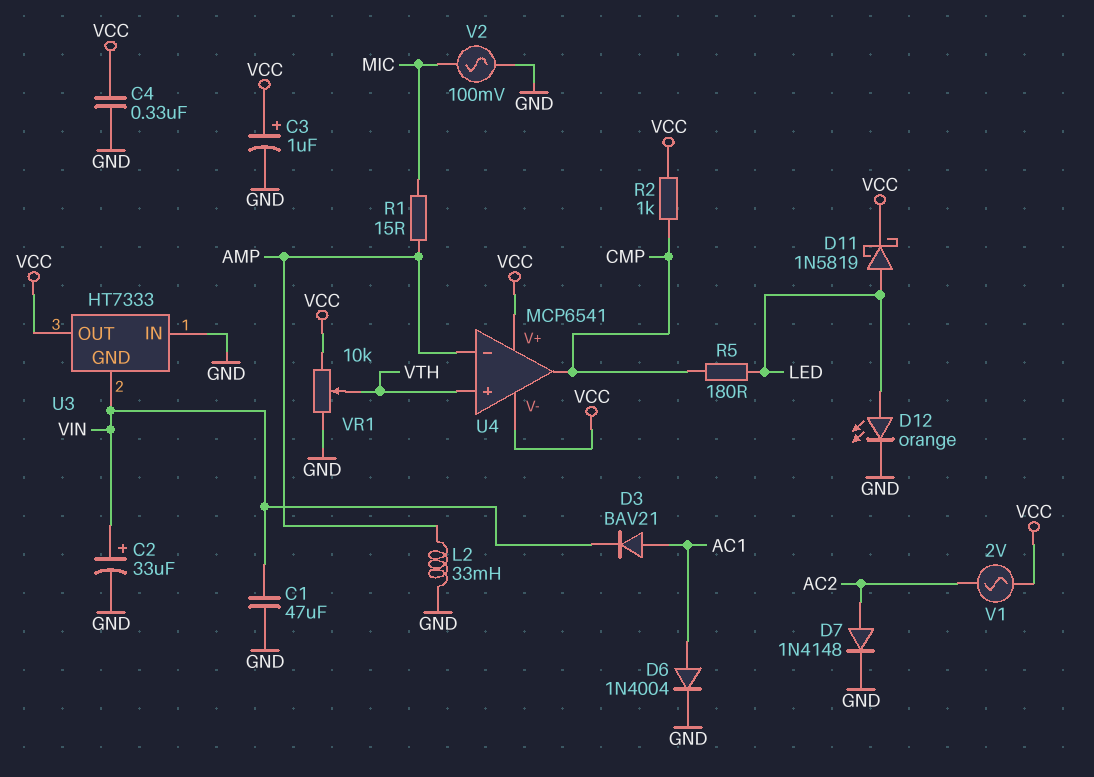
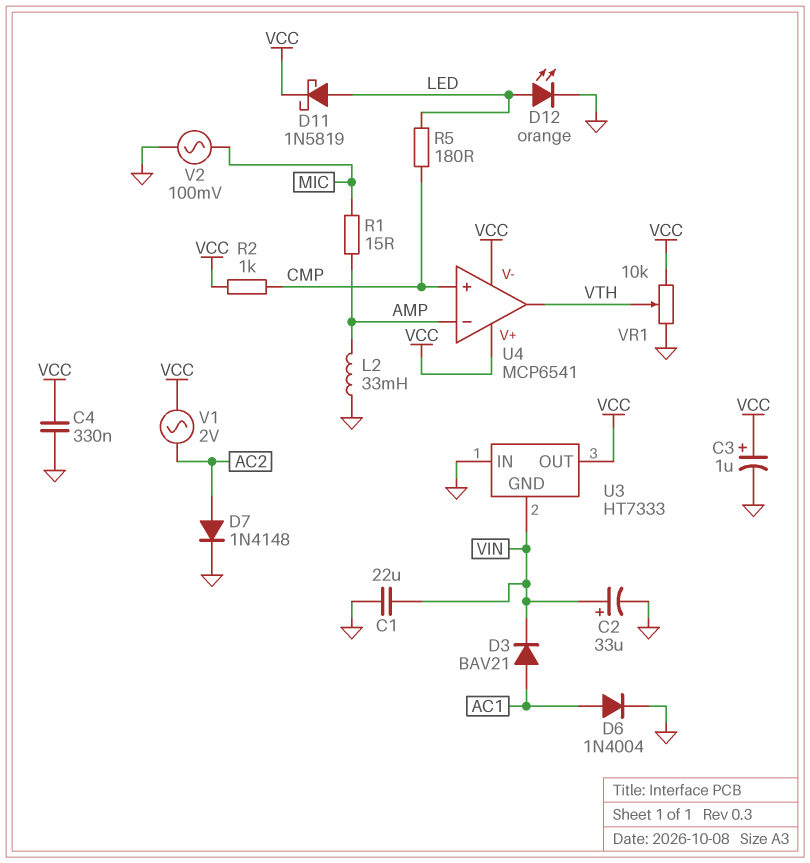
C1: 47uF (GND, VIN) -> 22uF (GND, VIN)
U4 pin in+: VTH -> CMP
U4 pin out: CMP -> VTH

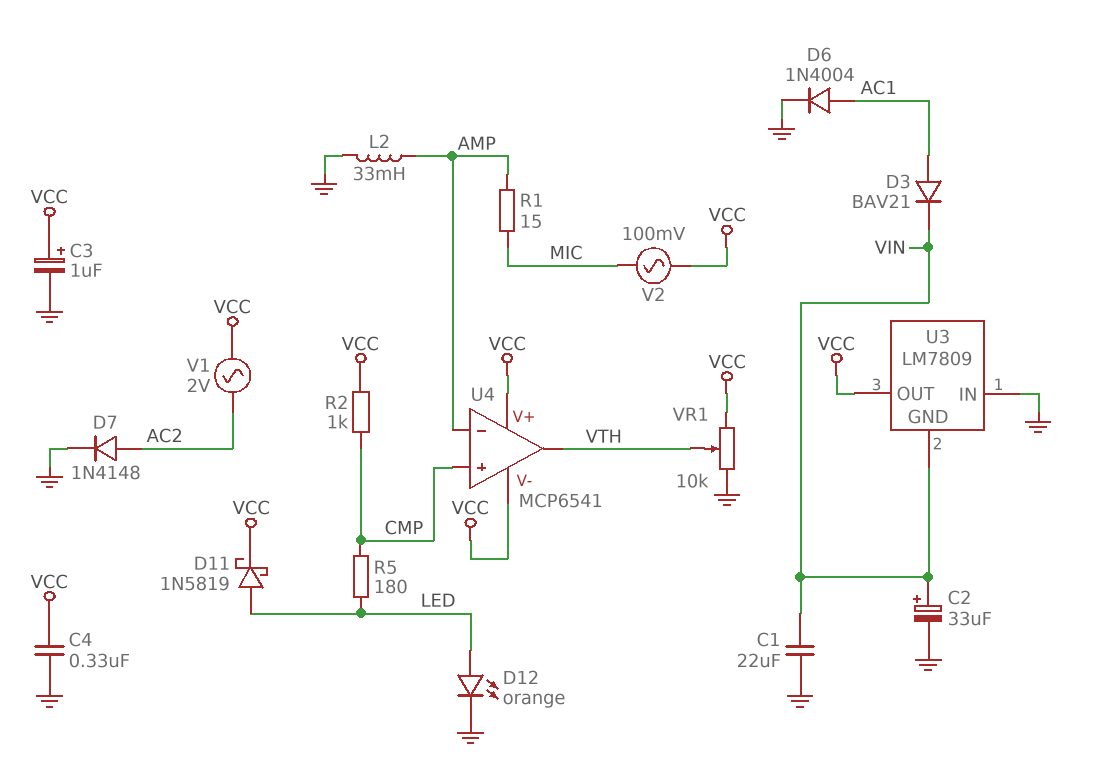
U3: HT7333 -> LM7809
V2: AC 100mV (GND, MIC) -> AC 100mV (MIC, VCC)

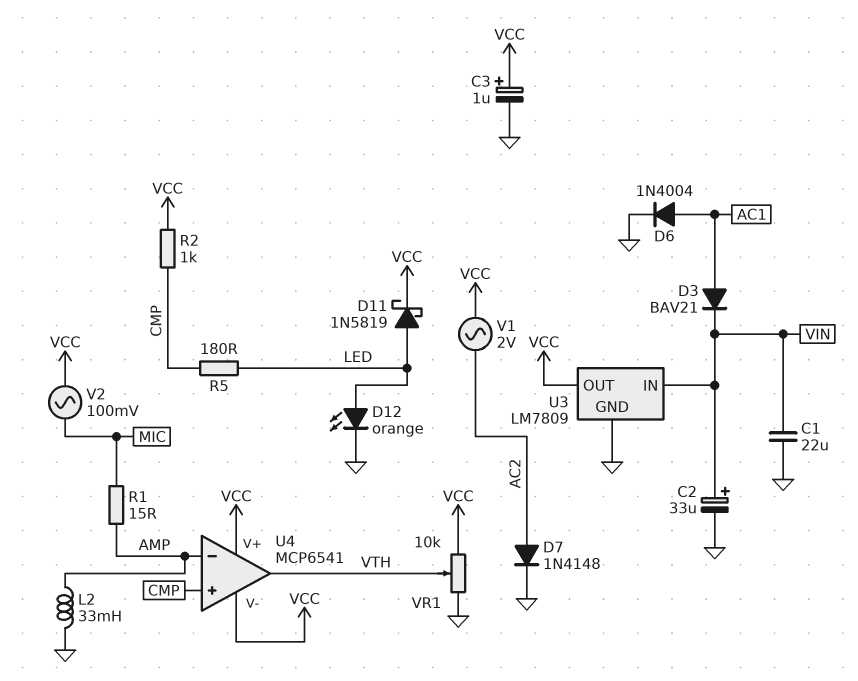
C4: 330nF (GND, VCC) -> none
U3 pin GND: VIN -> GND
U3 pin IN: GND -> VIN

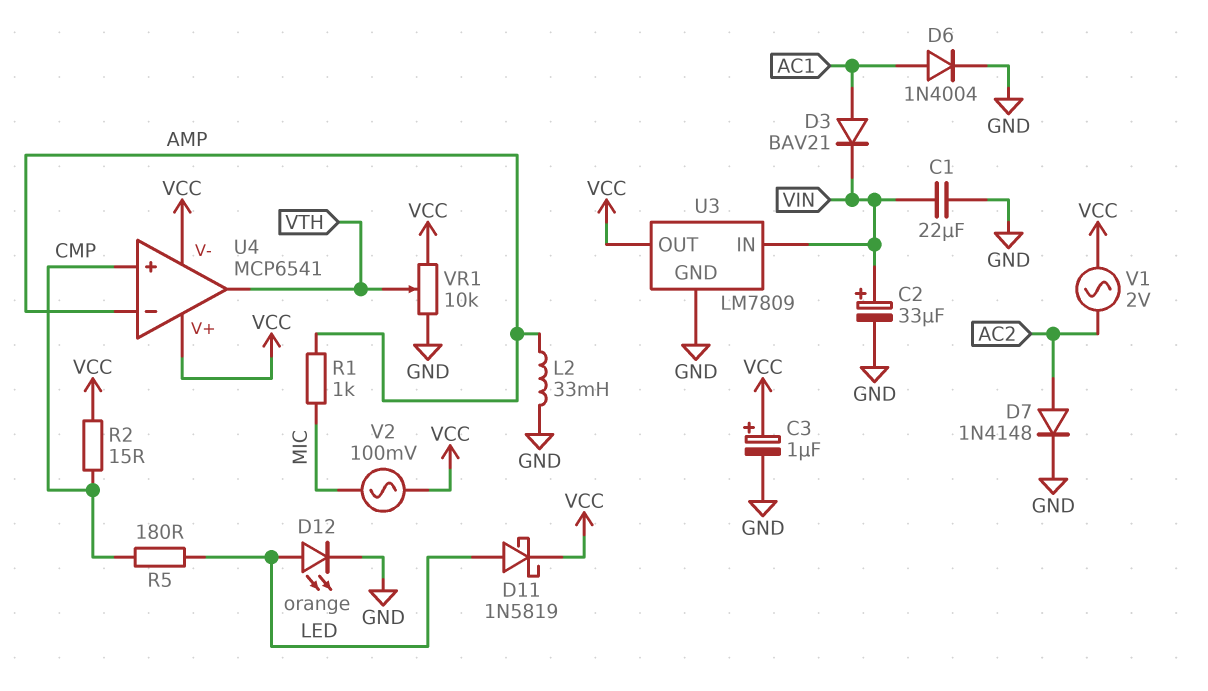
R1: 15 (AMP, MIC) -> 1k (AMP, MIC)
R2: 1k (CMP, VCC) -> 15 (CMP, VCC)

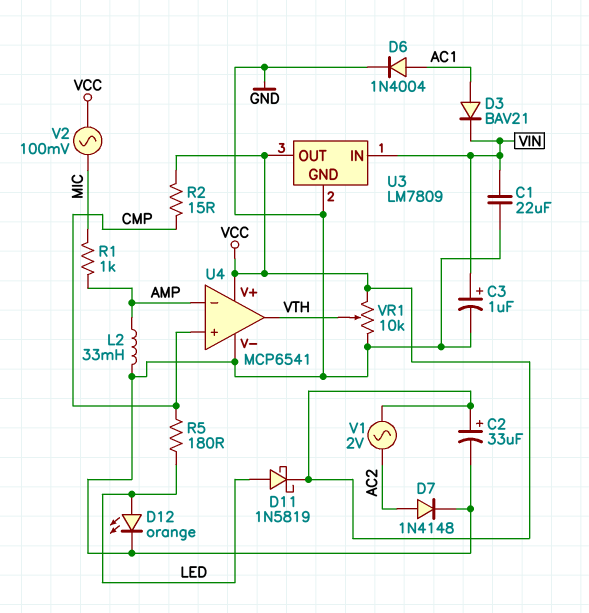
C2: 33uF (plus VIN, minus GND) -> 33uF (plus VCC, minus GND)
C3: 1uF (plus VCC, minus GND) -> 1uF (plus VIN, minus GND)
U4 pin V-: VCC -> GND

